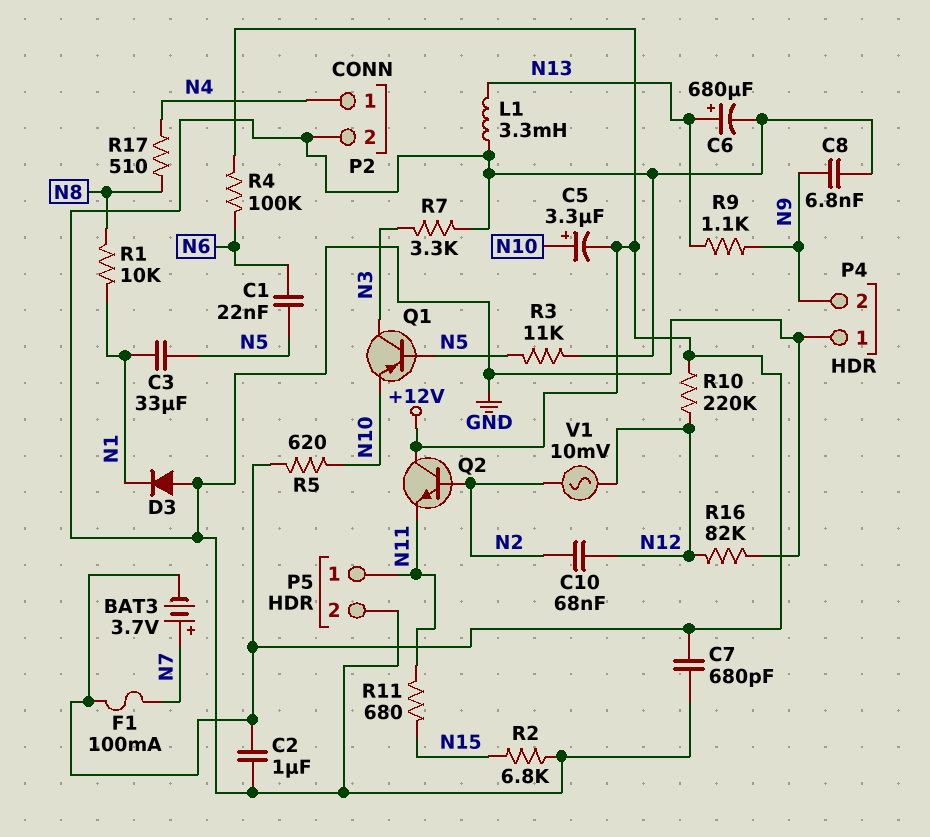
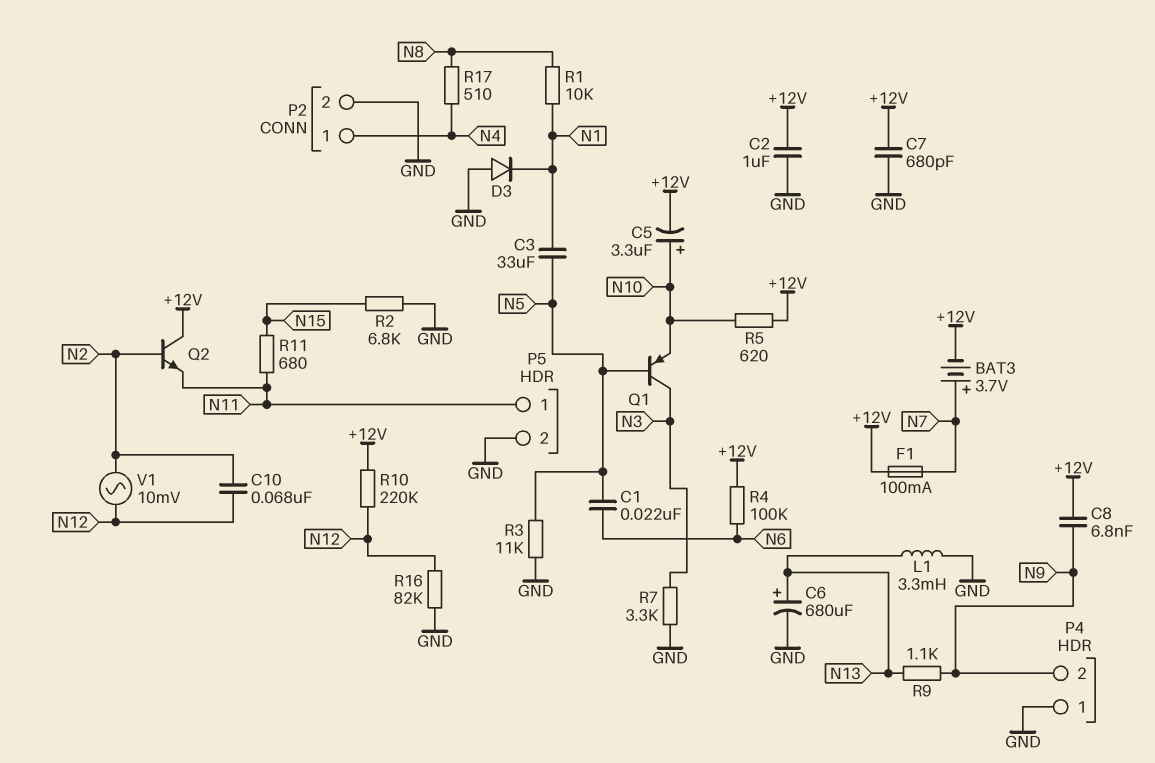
C8: 6.8nF (GND, N9) -> 6.8nF (+12V, N9)

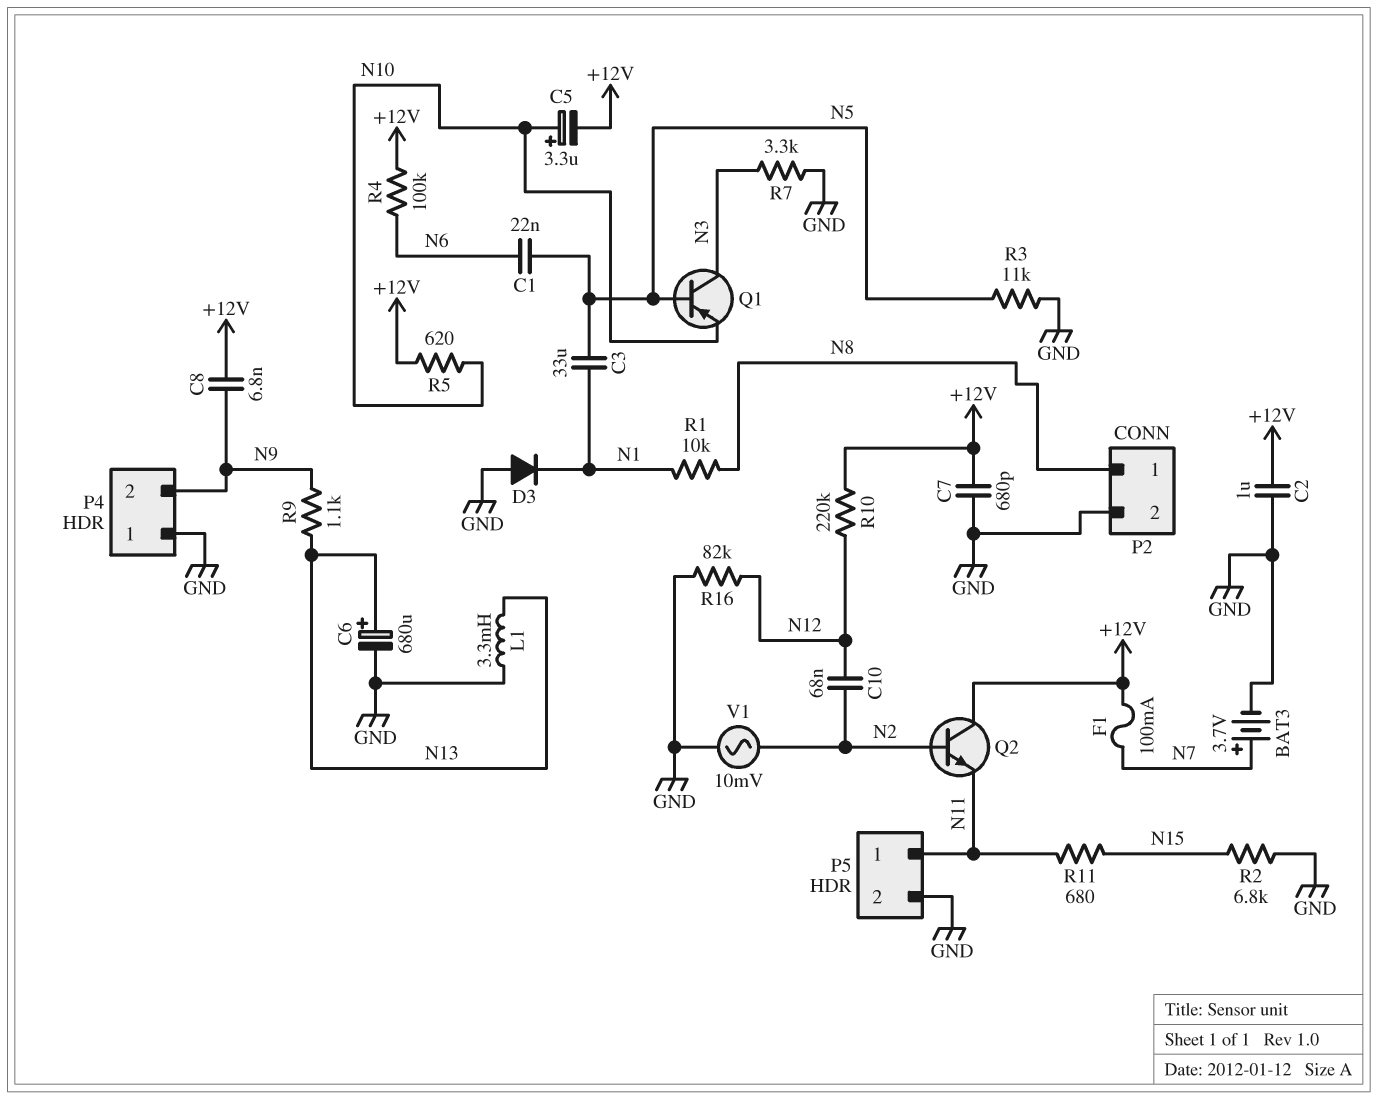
BAT3: 3.7V (plus N7, minus +12V) -> 3.7V (plus N7, minus GND)
P2 pin 1: N4 -> N8
R17: 510 (N4, N8) -> none
V1: AC 10mV (N2, N12) -> AC 10mV (GND, N2)

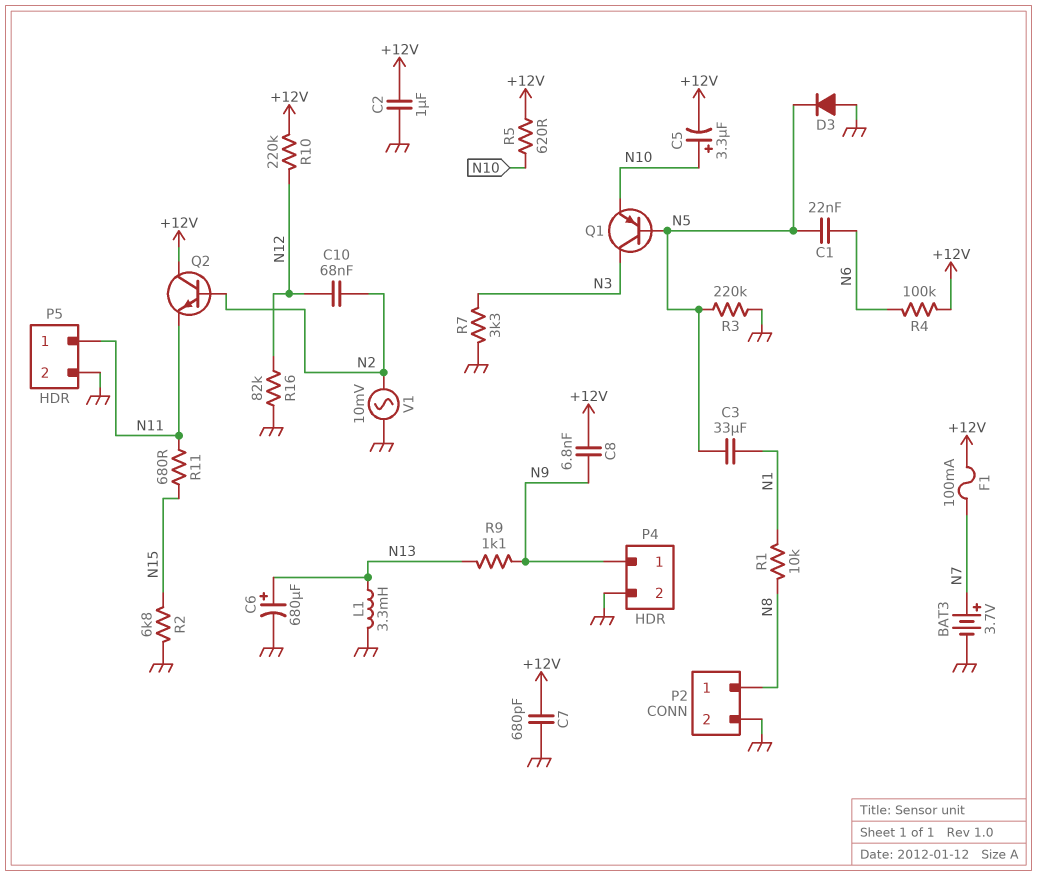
D3: diode (A GND, K N1) -> diode (A GND, K N5)
P4 pin 1: GND -> N9
P4 pin 2: N9 -> GND
R3: 11k (GND, N5) -> 220k (GND, N5)

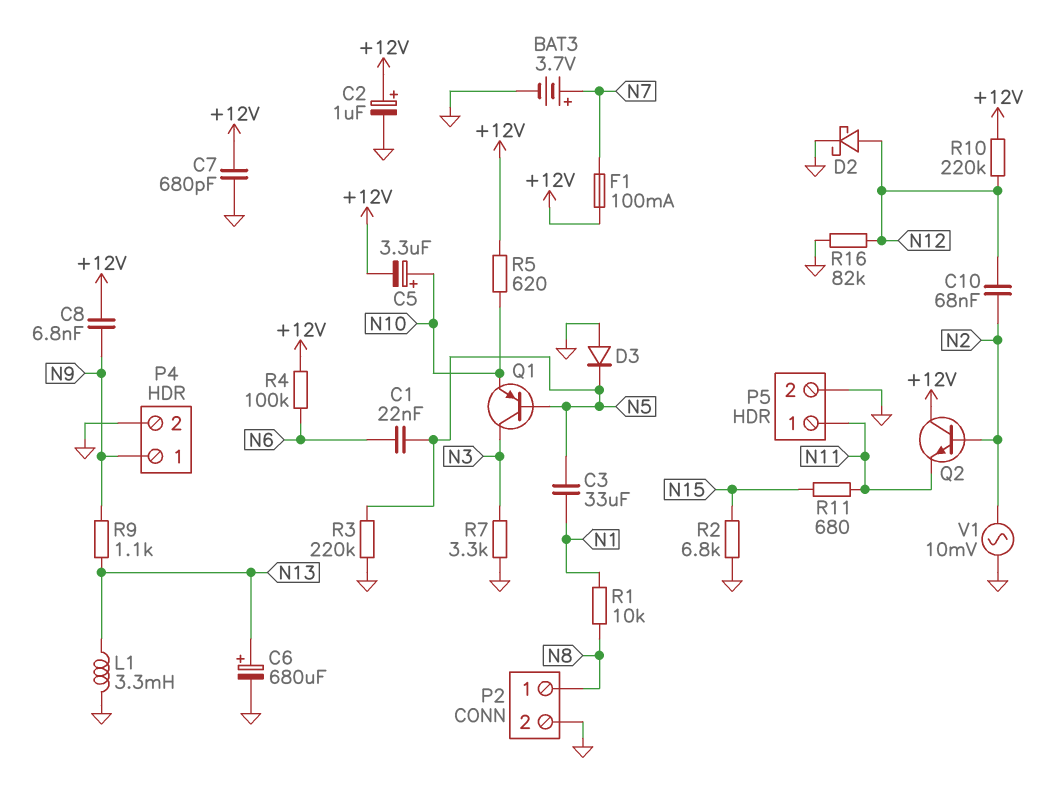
C2: 1uF (+12V, GND) -> 1uF (plus +12V, minus GND)
D2: none -> schottky (A N12, K GND)

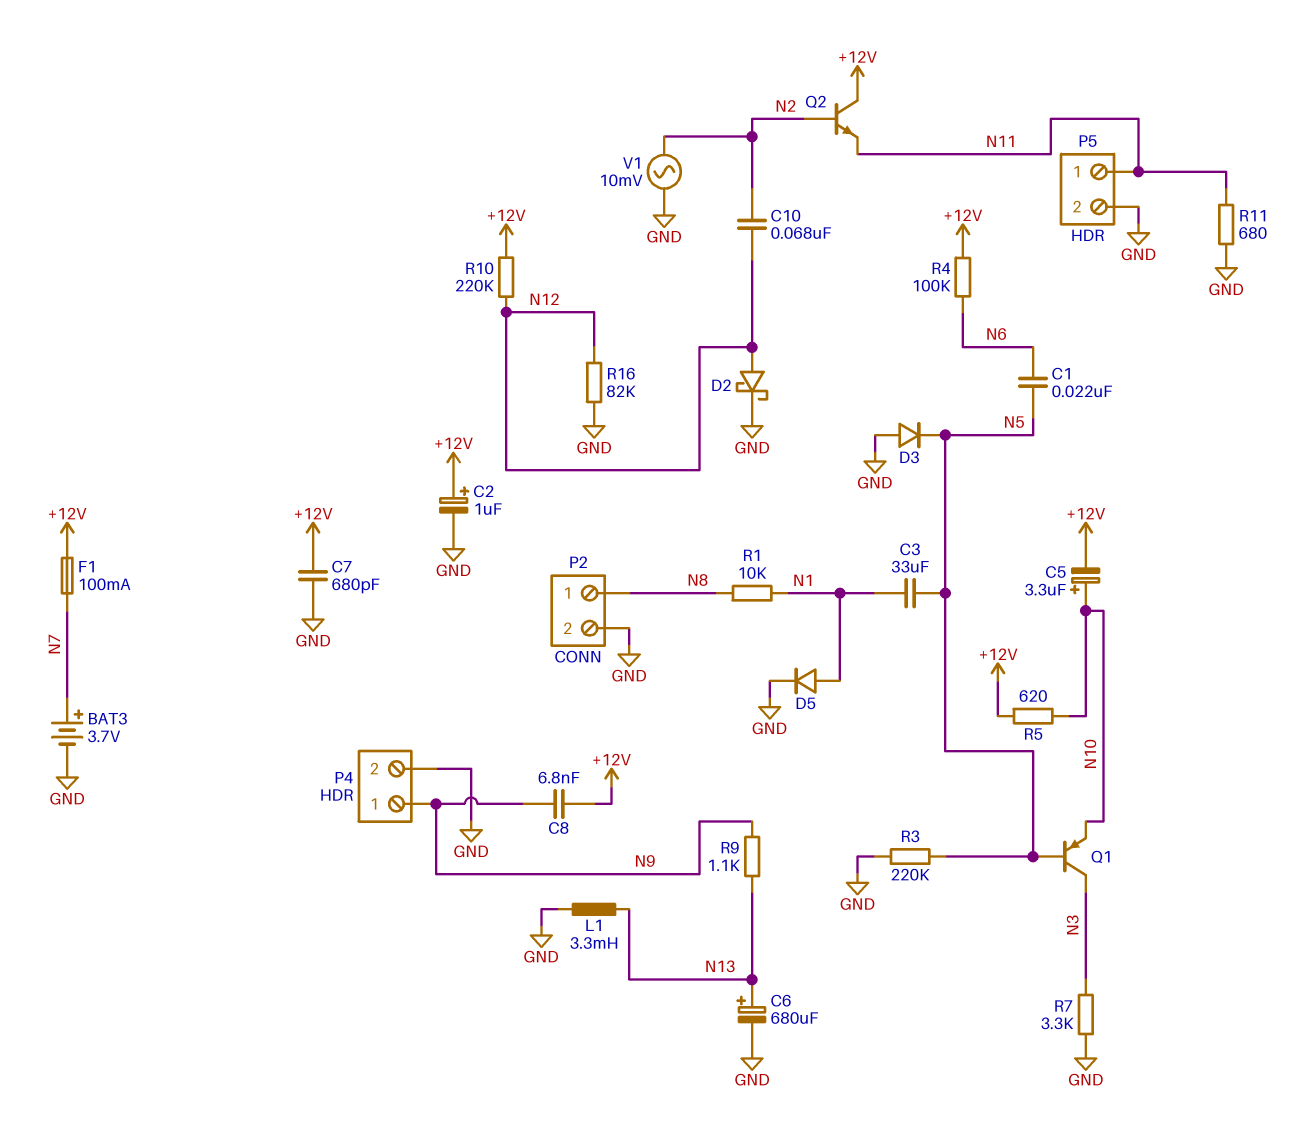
D5: none -> diode (A N1, K GND)
R2: 6.8k (GND, N15) -> none
R11: 680 (N11, N15) -> 680 (GND, N11)

